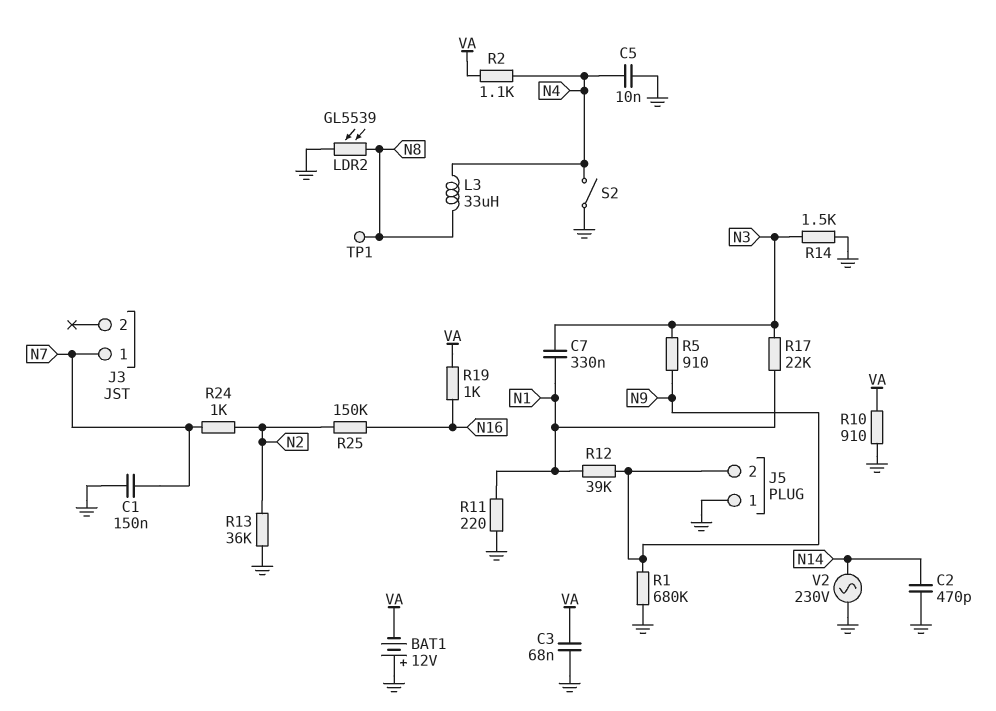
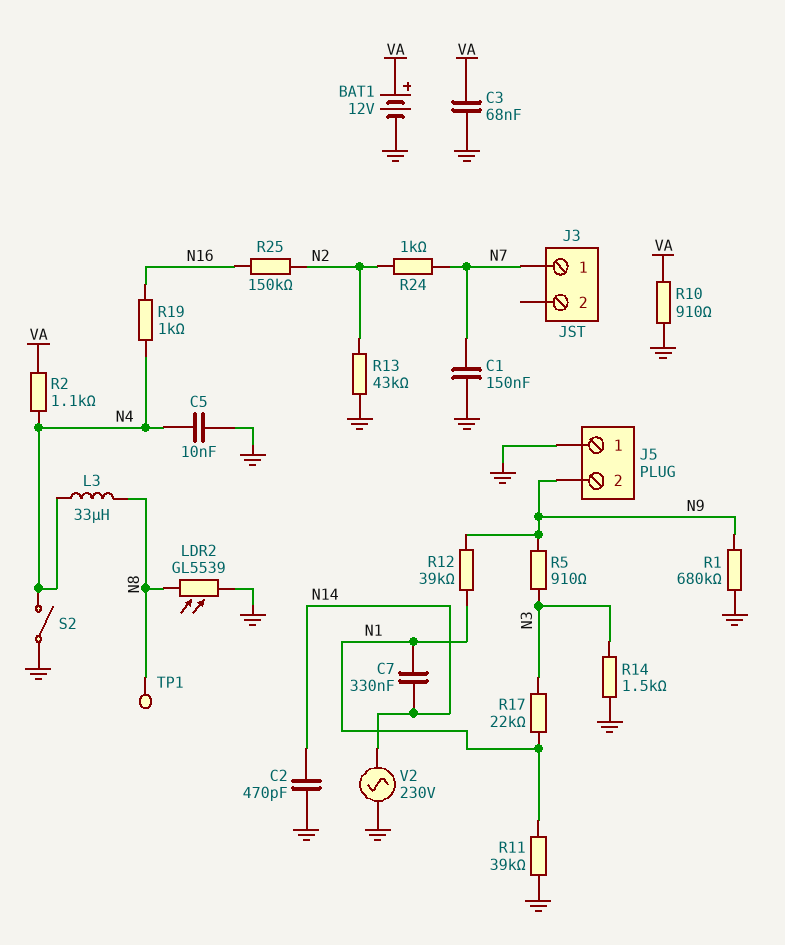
BAT1: 12V (plus GND, minus VA) -> 12V (plus VA, minus GND)
C7: 330nF (N1, N3) -> 330nF (N1, N14)
R11: 220 (GND, N1) -> 39k (GND, N1)
R13: 36k (GND, N2) -> 43k (GND, N2)
R19: 1k (N16, VA) -> 1k (N4, N16)

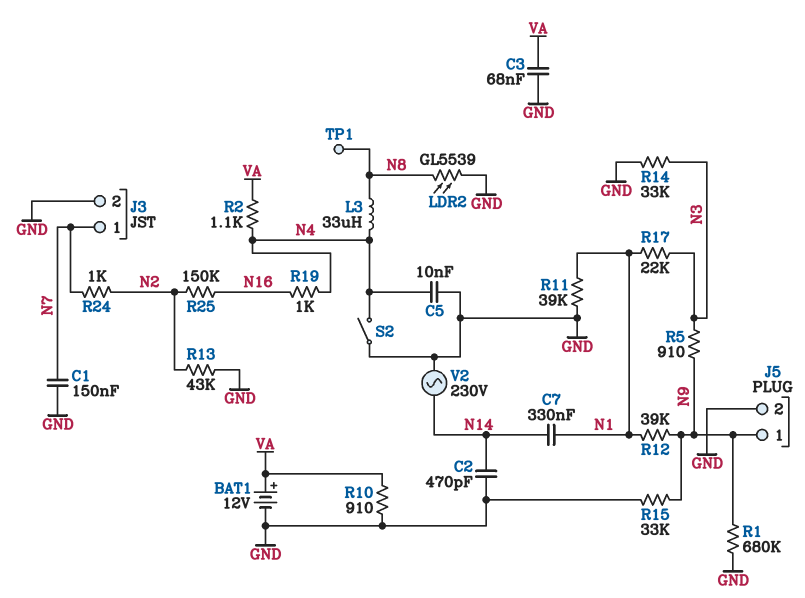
J3 pin 2: none -> GND
J5 pin 1: GND -> N9
J5 pin 2: N9 -> GND
R14: 1.5k (GND, N3) -> 33k (GND, N3)
R15: none -> 33k (GND, N9)

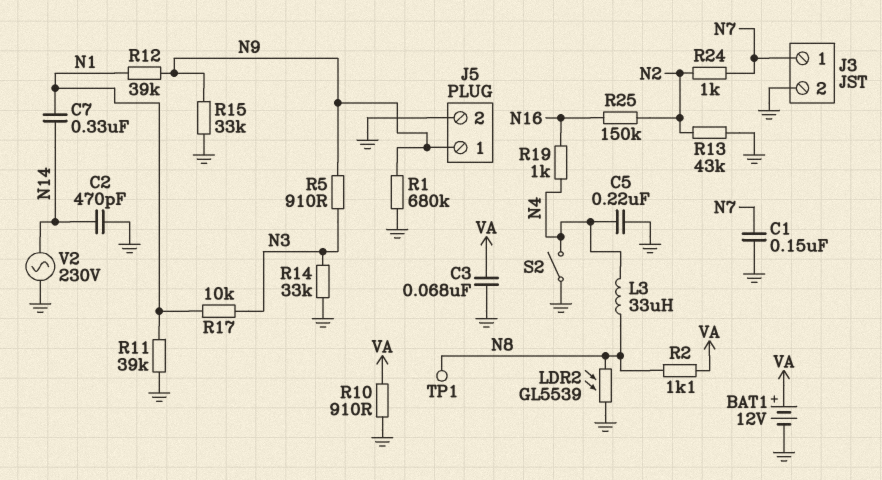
C5: 10nF (GND, N4) -> 220nF (GND, N4)
R2: 1.1k (N4, VA) -> 1.1k (N8, VA)
R17: 22k (N1, N3) -> 10k (N1, N3)

